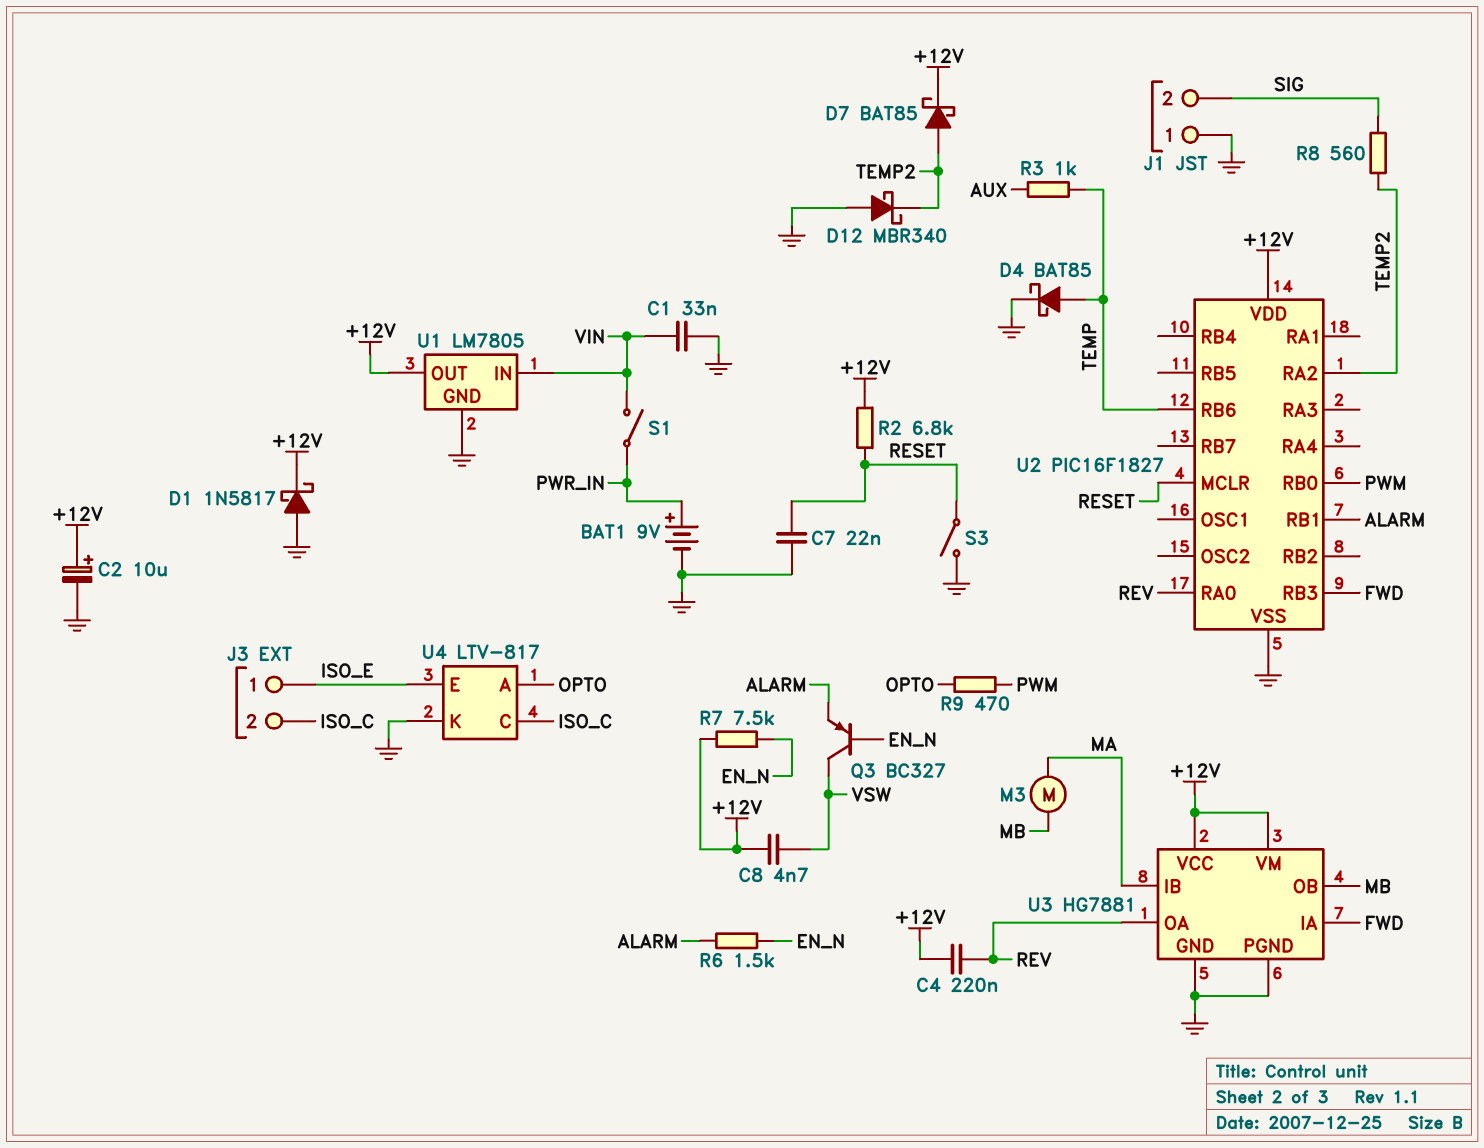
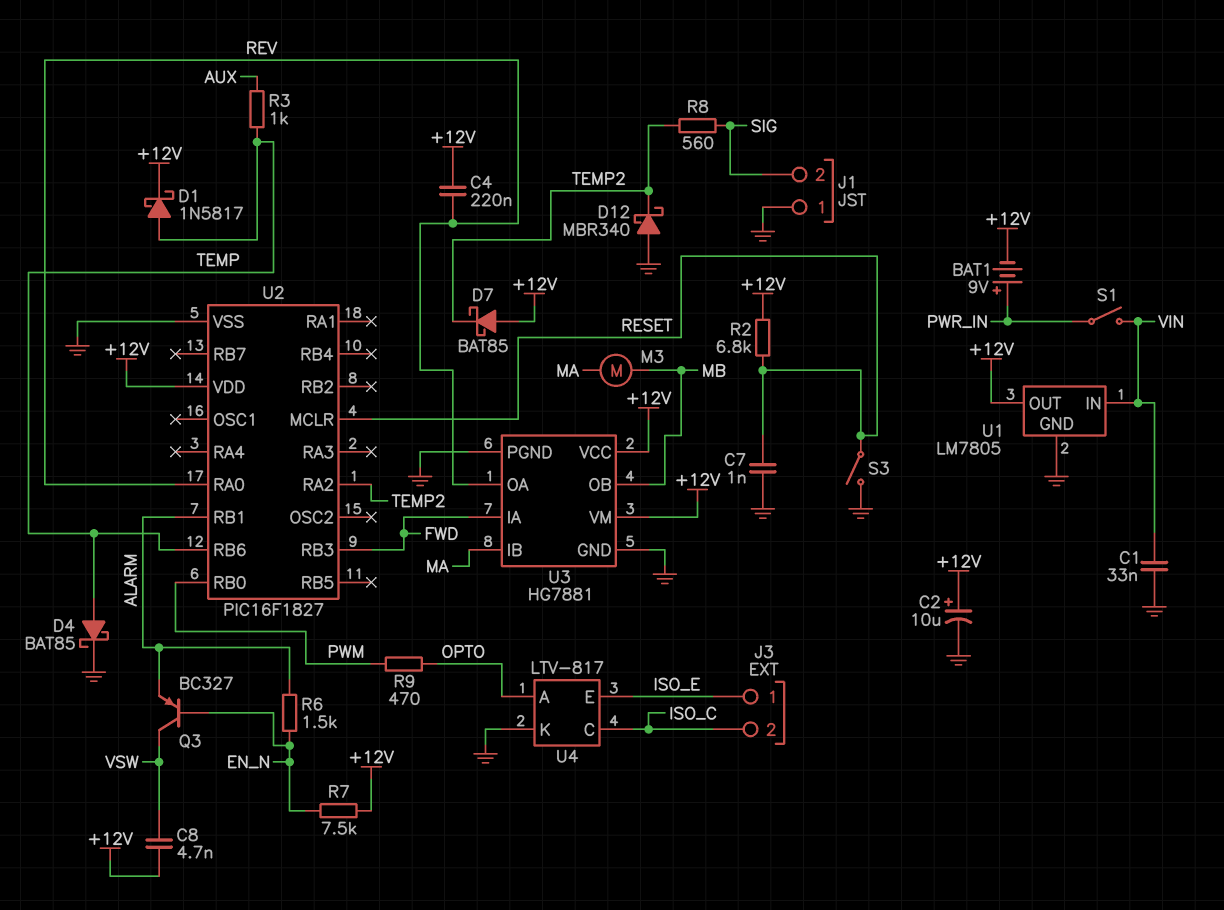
BAT1: 9V (plus PWR_IN, minus GND) -> 9V (plus PWR_IN, minus +12V)
C7: 22nF (GND, RESET) -> 1nF (GND, RESET)
D1: schottky 1N5817 (A GND, K +12V) -> schottky 1N5817 (A TEMP, K +12V)
D7: schottky BAT85 (A TEMP2, K +12V) -> schottky BAT85 (A +12V, K TEMP2)

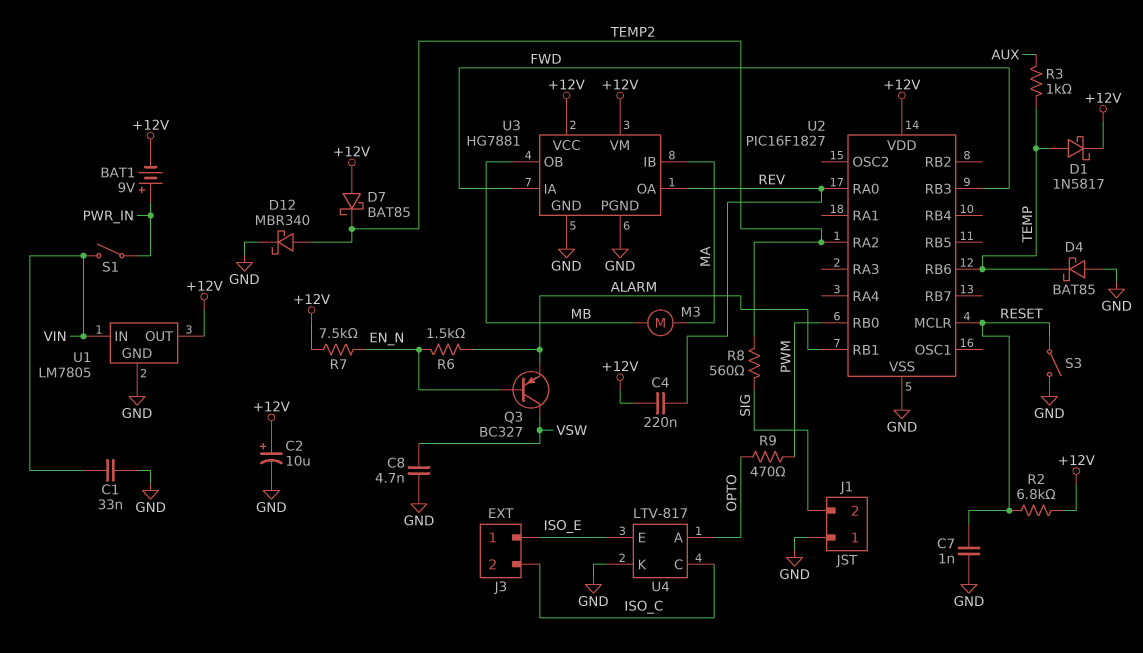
C8: 4.7nF (+12V, VSW) -> 4.7nF (GND, VSW)
D4: schottky BAT85 (A TEMP, K GND) -> schottky BAT85 (A GND, K TEMP)
D12: schottky MBR340 (A GND, K TEMP2) -> schottky MBR340 (A TEMP2, K GND)

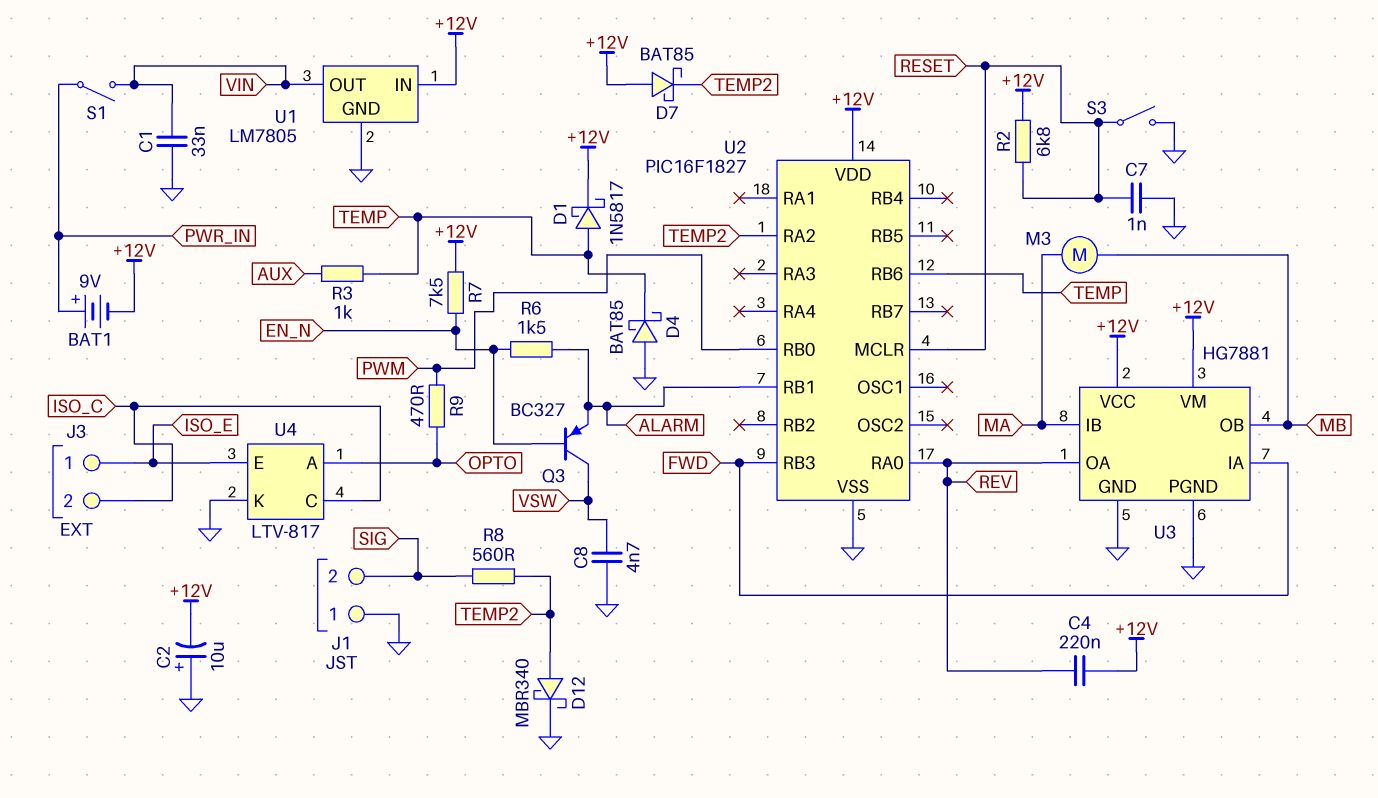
C2: 10uF (plus +12V, minus GND) -> 10uF (plus GND, minus +12V)
U1 pin IN: VIN -> +12V
U1 pin OUT: +12V -> VIN

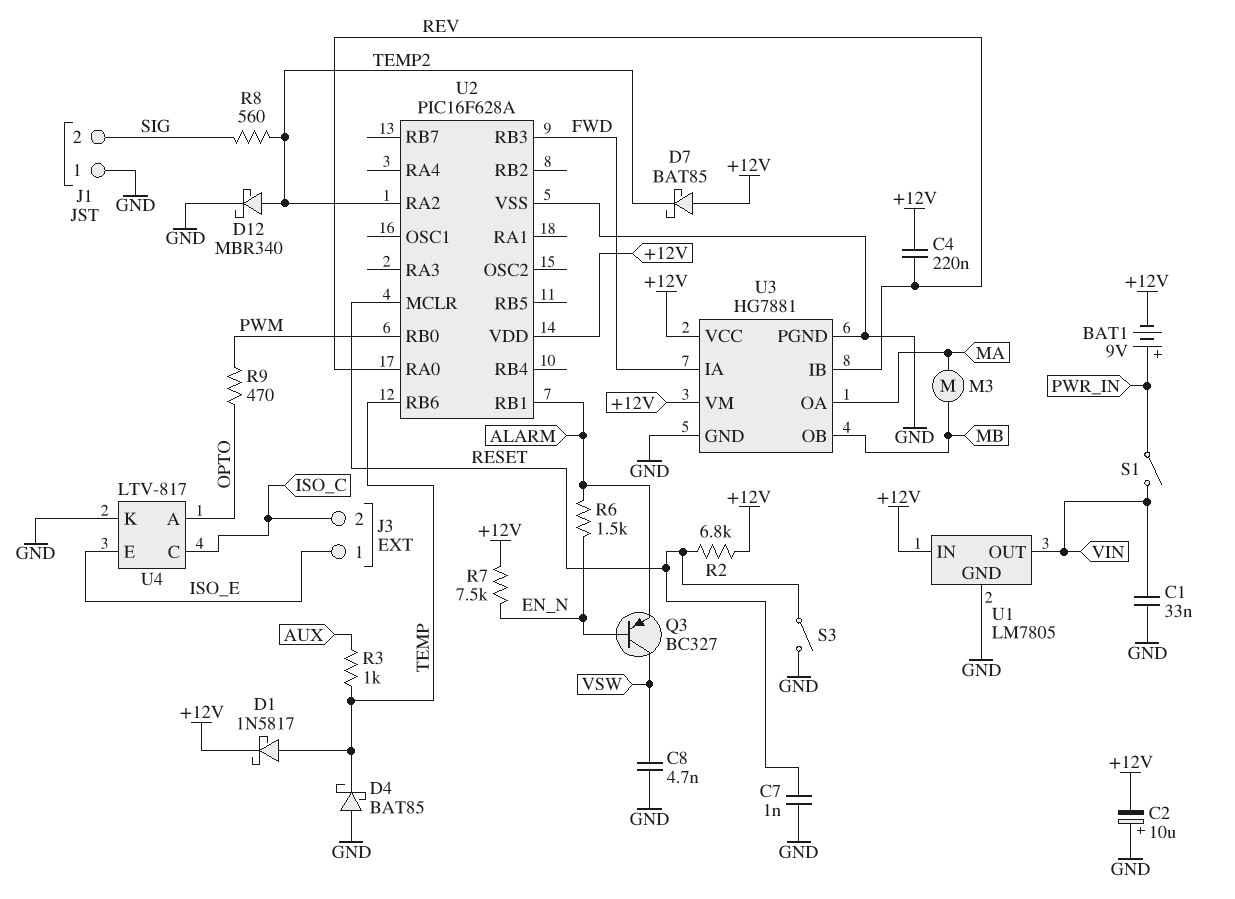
U2: PIC16F1827 -> PIC16F628A
U3 pin IB: MA -> REV
U3 pin OA: REV -> MA

